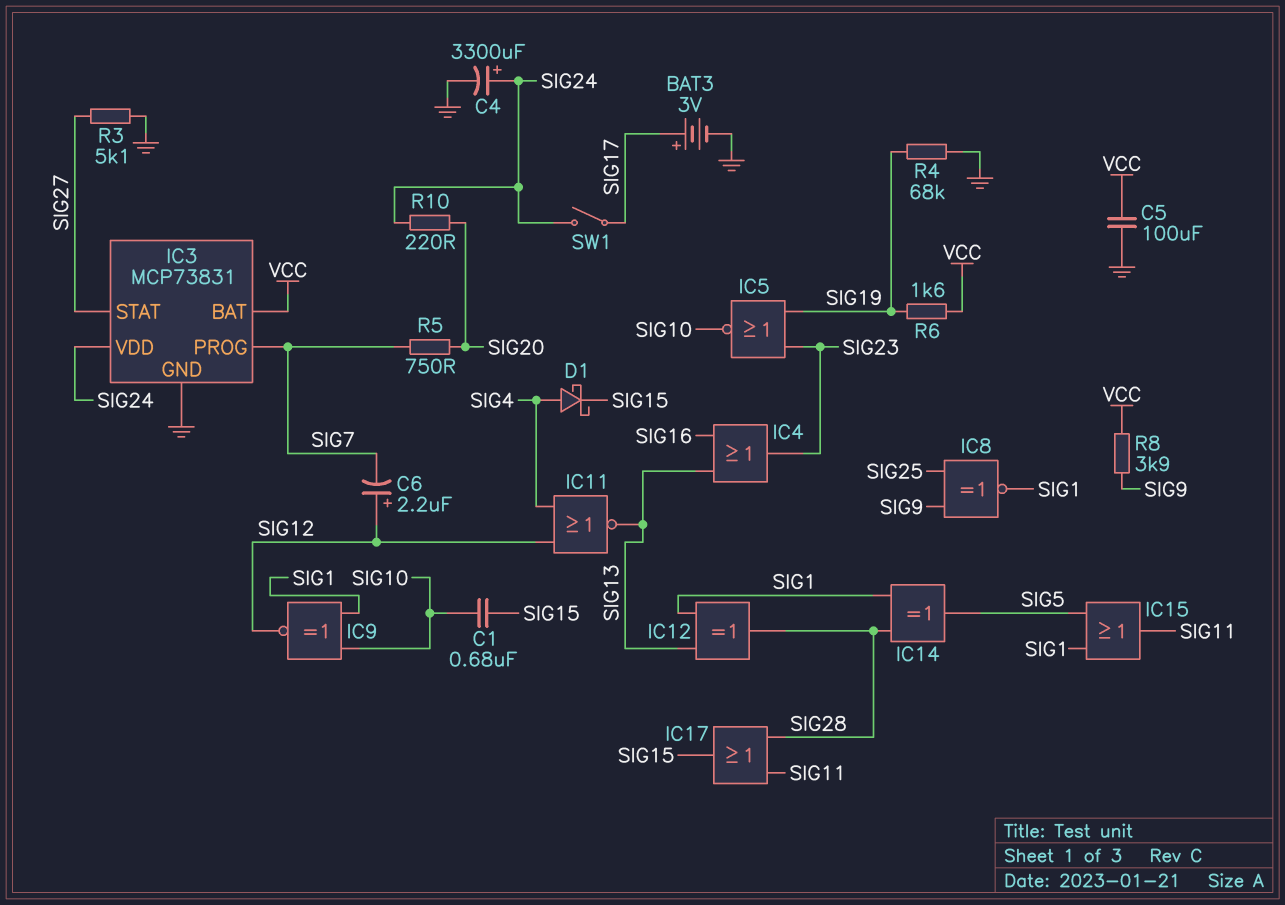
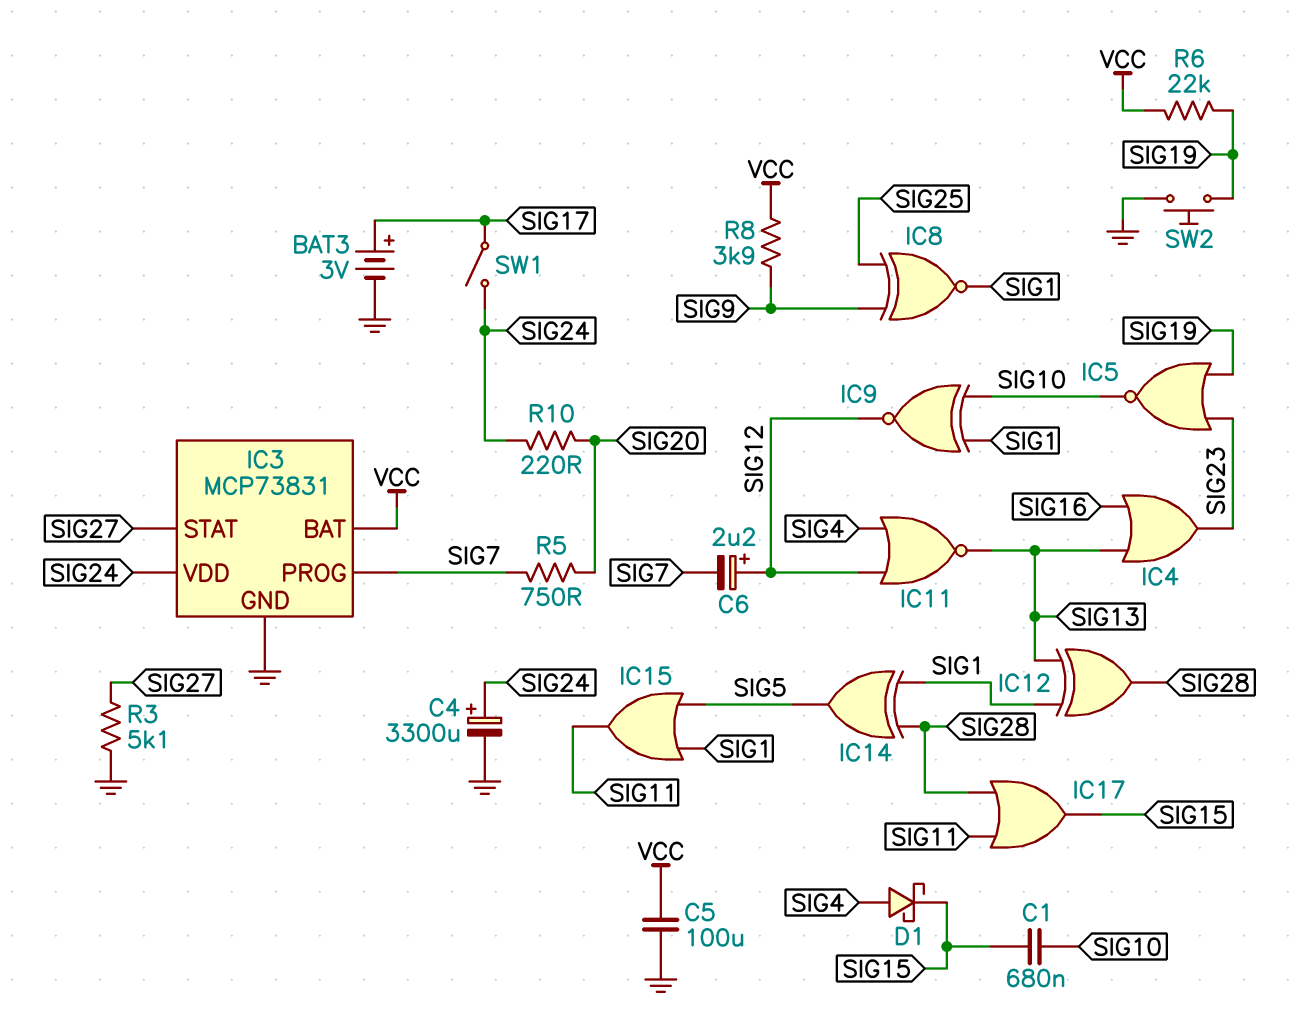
R4: 68k (GND, SIG19) -> none
R6: 1.6k (SIG19, VCC) -> 22k (SIG19, VCC)
SW2: none -> button (GND, SIG19)

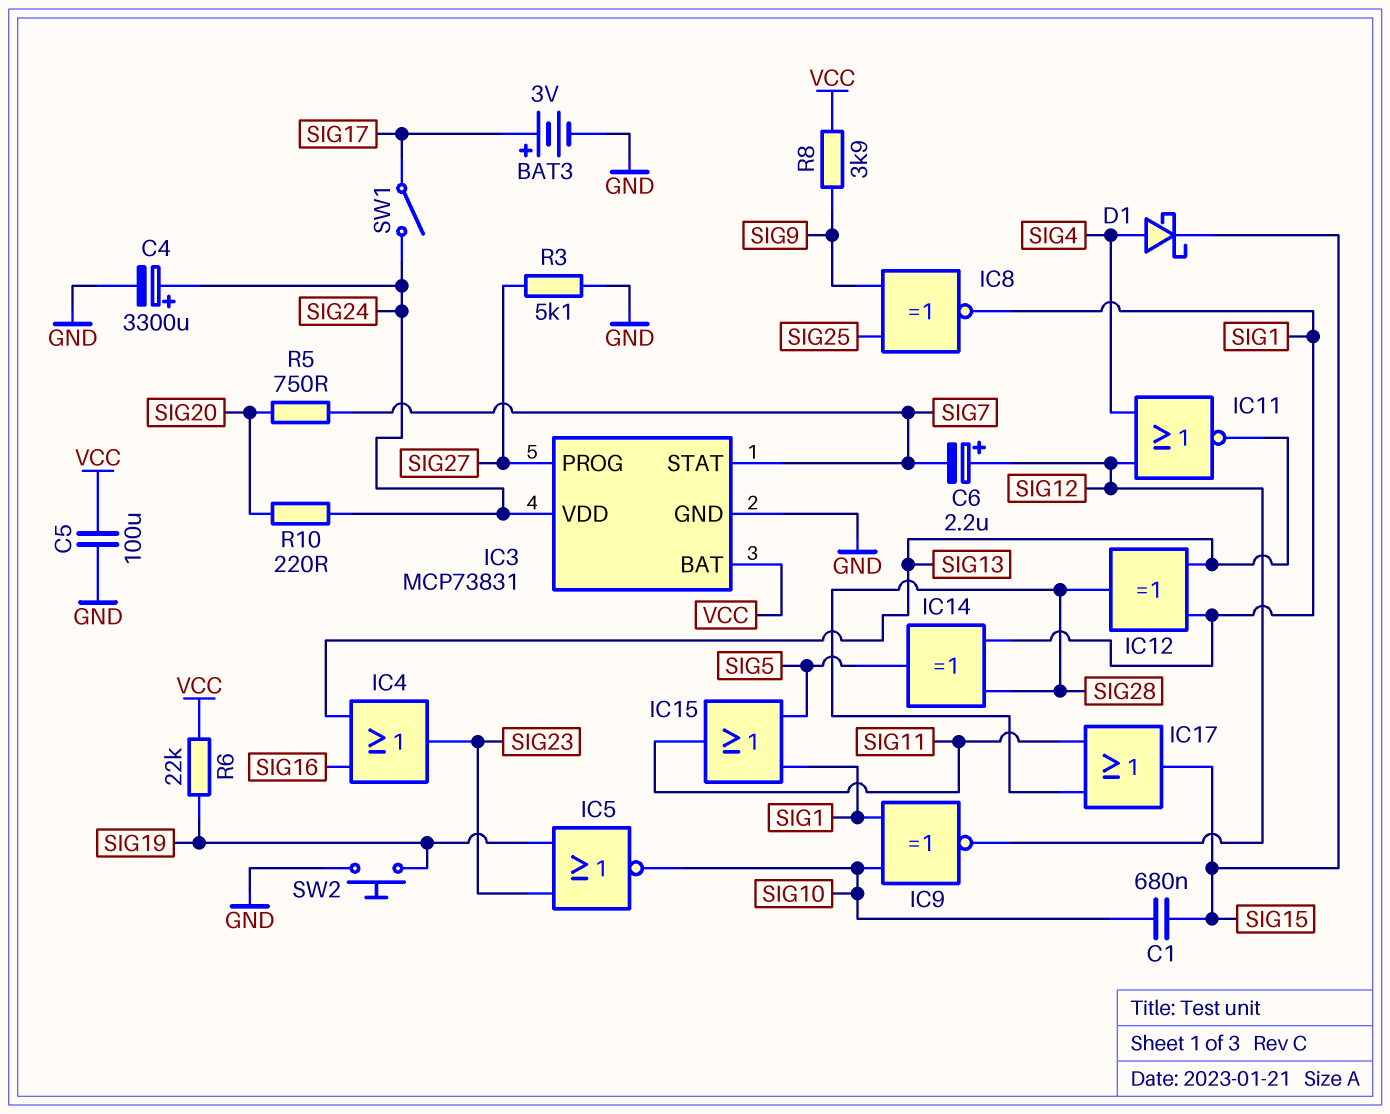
IC3 pin PROG: SIG7 -> SIG27
IC3 pin STAT: SIG27 -> SIG7

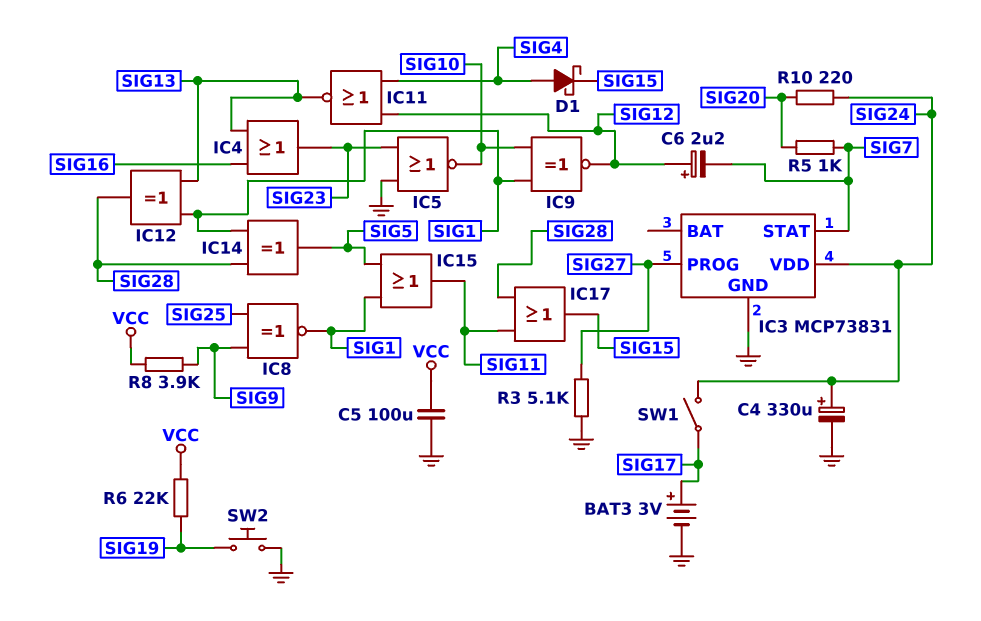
C1: 680nF (SIG10, SIG15) -> none
C4: 3300uF (plus SIG24, minus GND) -> 330uF (plus SIG24, minus GND)
IC3 pin BAT: VCC -> none
IC5: NOR (in SIG19, in SIG23, out SIG10) -> NOR (in GND, in SIG23, out SIG10)
R5: 750 (SIG7, SIG20) -> 1k (SIG7, SIG20)

